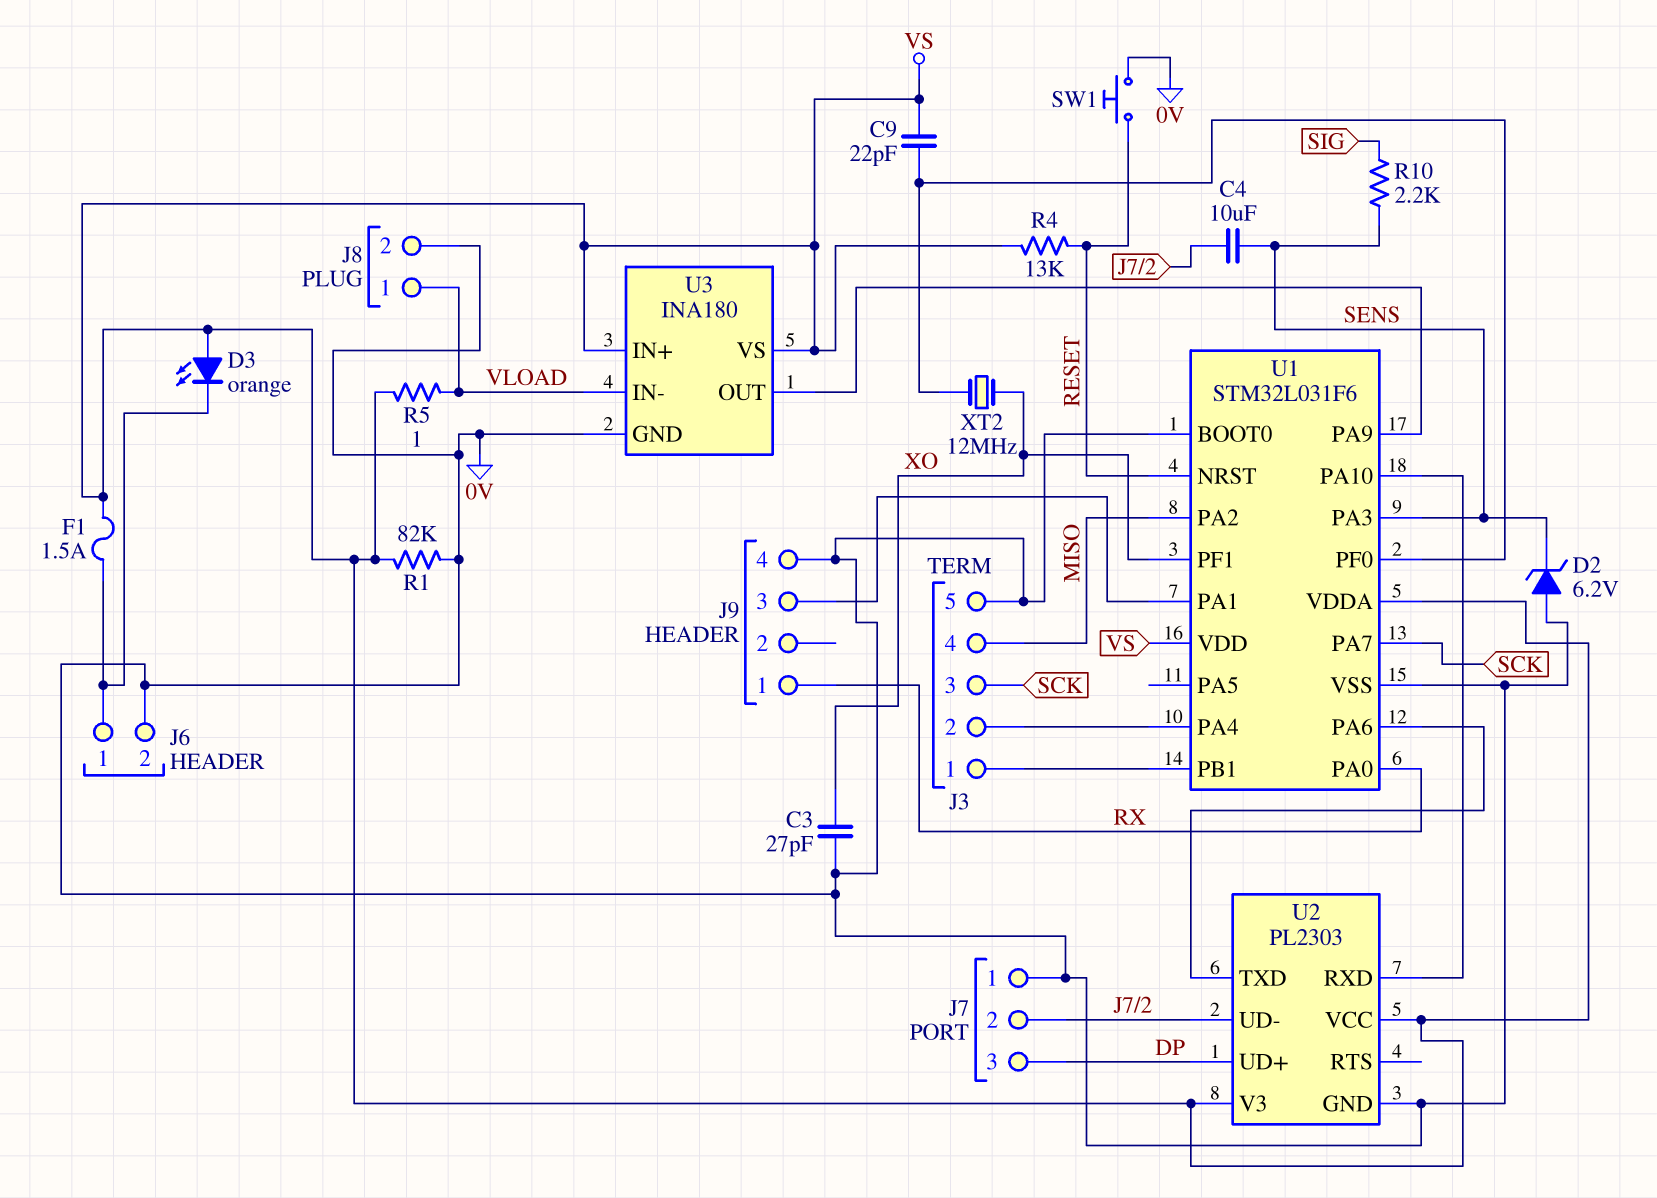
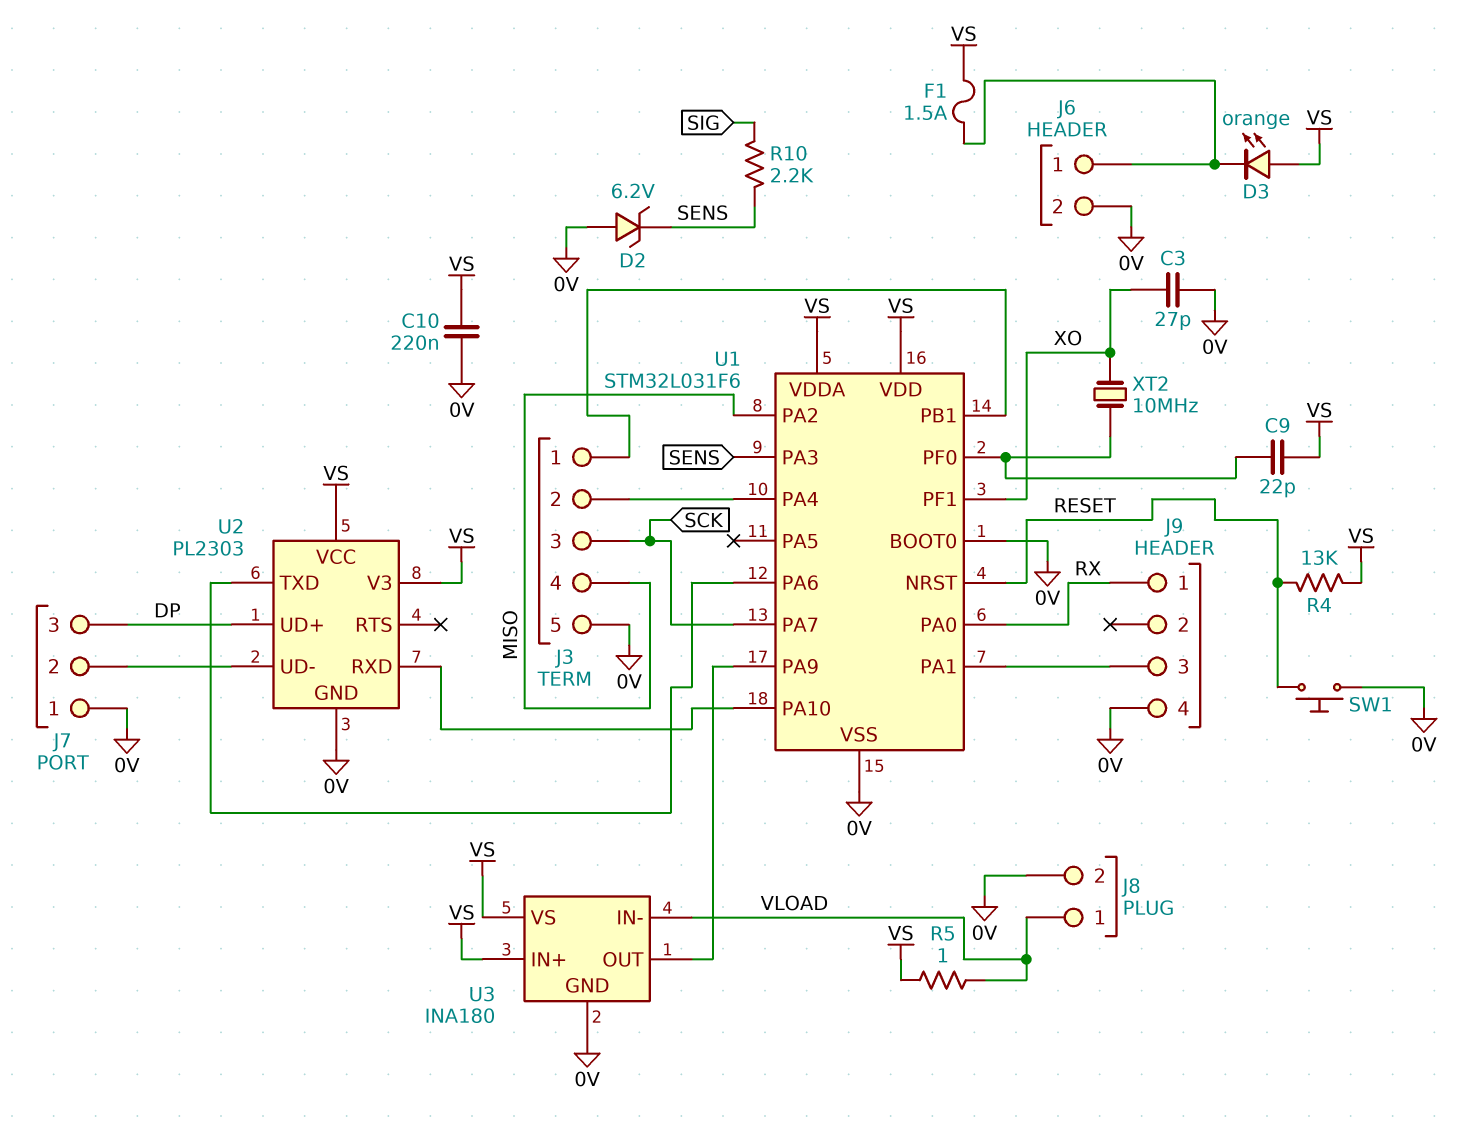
C4: 10uF (J7/2, SENS) -> none
C10: none -> 220nF (0V, VS)
R1: 82k (0V, VS) -> none
XT2: 12MHz (U1/PF0, XO) -> 10MHz (U1/PF0, XO)

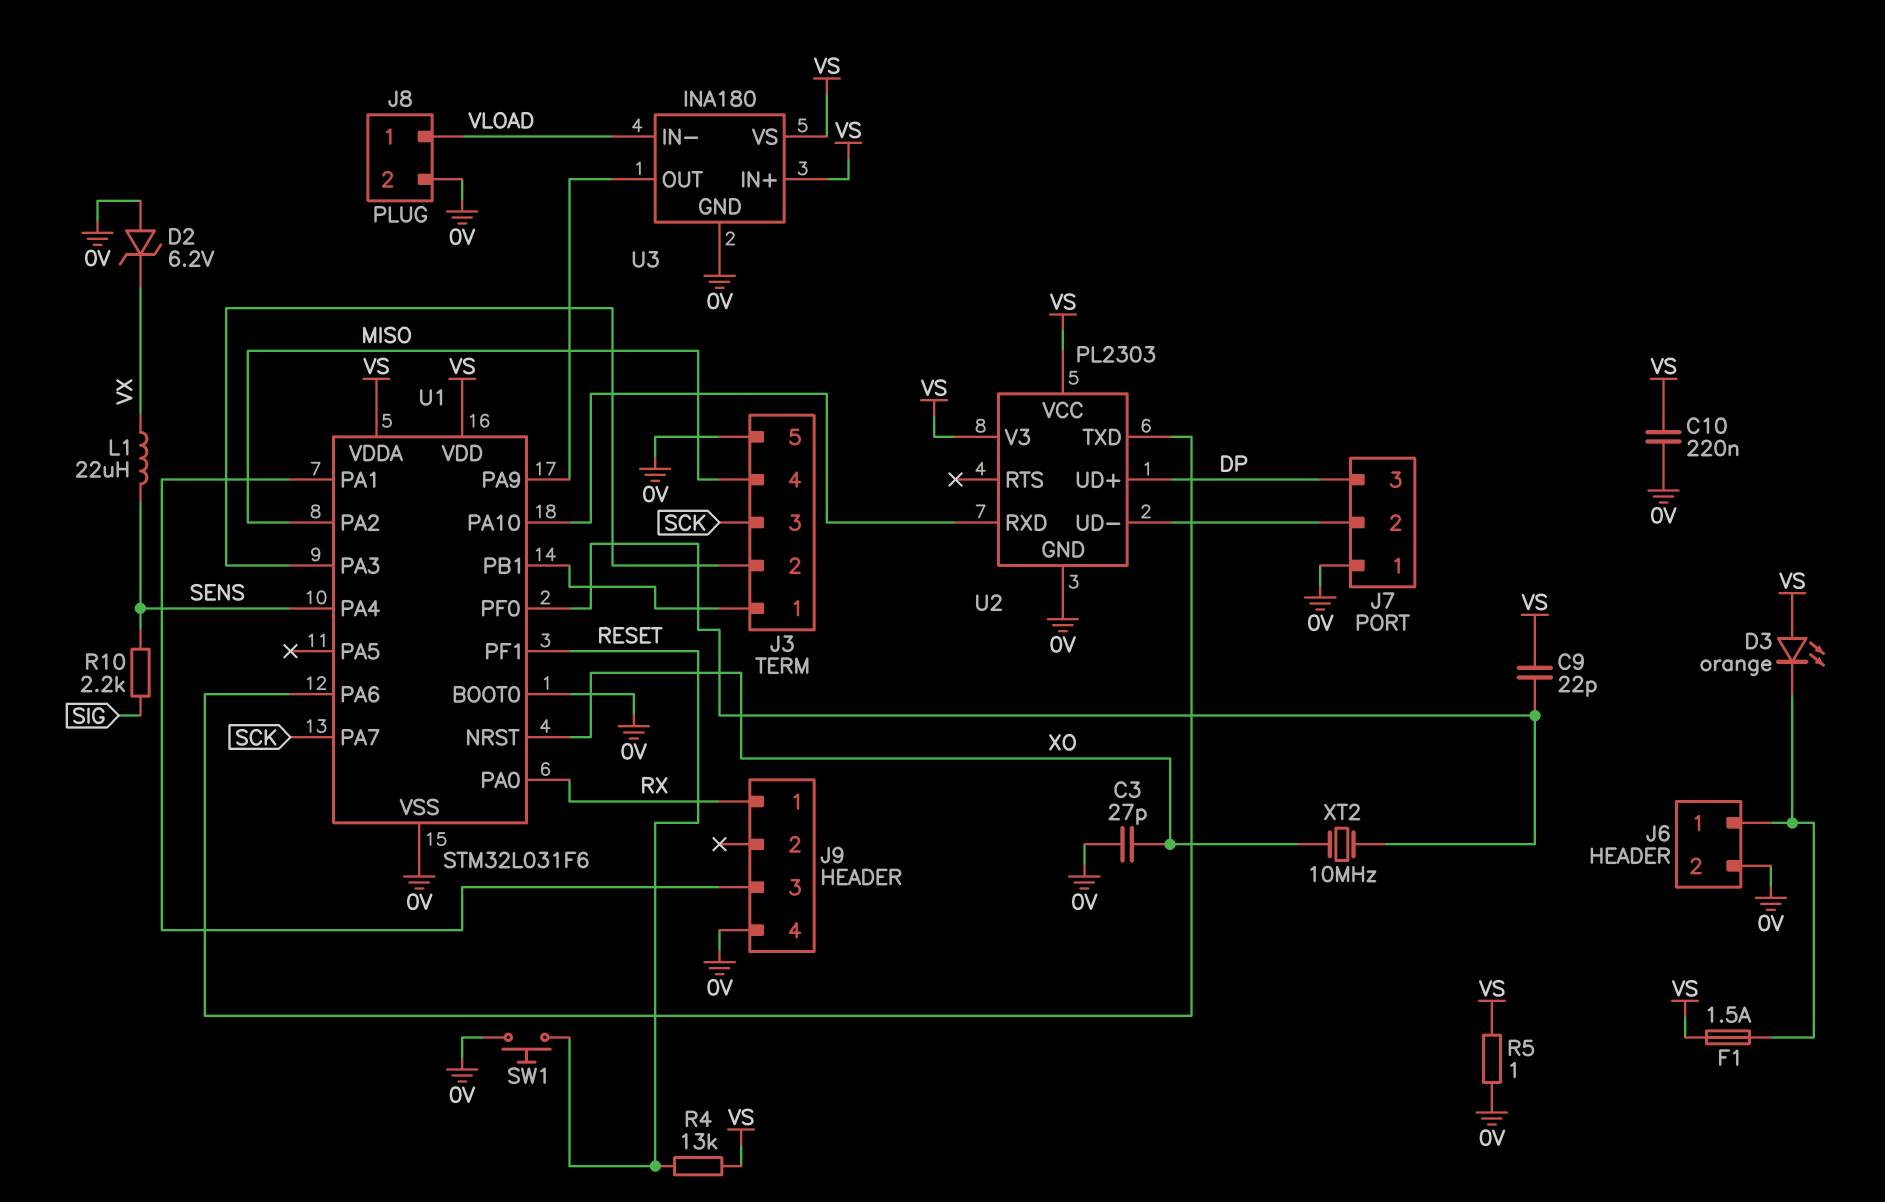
D2: zener 6.2V (A 0V, K SENS) -> zener 6.2V (A 0V, K VX)
L1: none -> 22uH (SENS, VX)
R5: 1 (VLOAD, VS) -> 1 (0V, VS)
U1 pin NRST: RESET -> XO
U1 pin PA3: SENS -> J3/2
U1 pin PA4: J3/2 -> SENS
U1 pin PF1: XO -> RESET

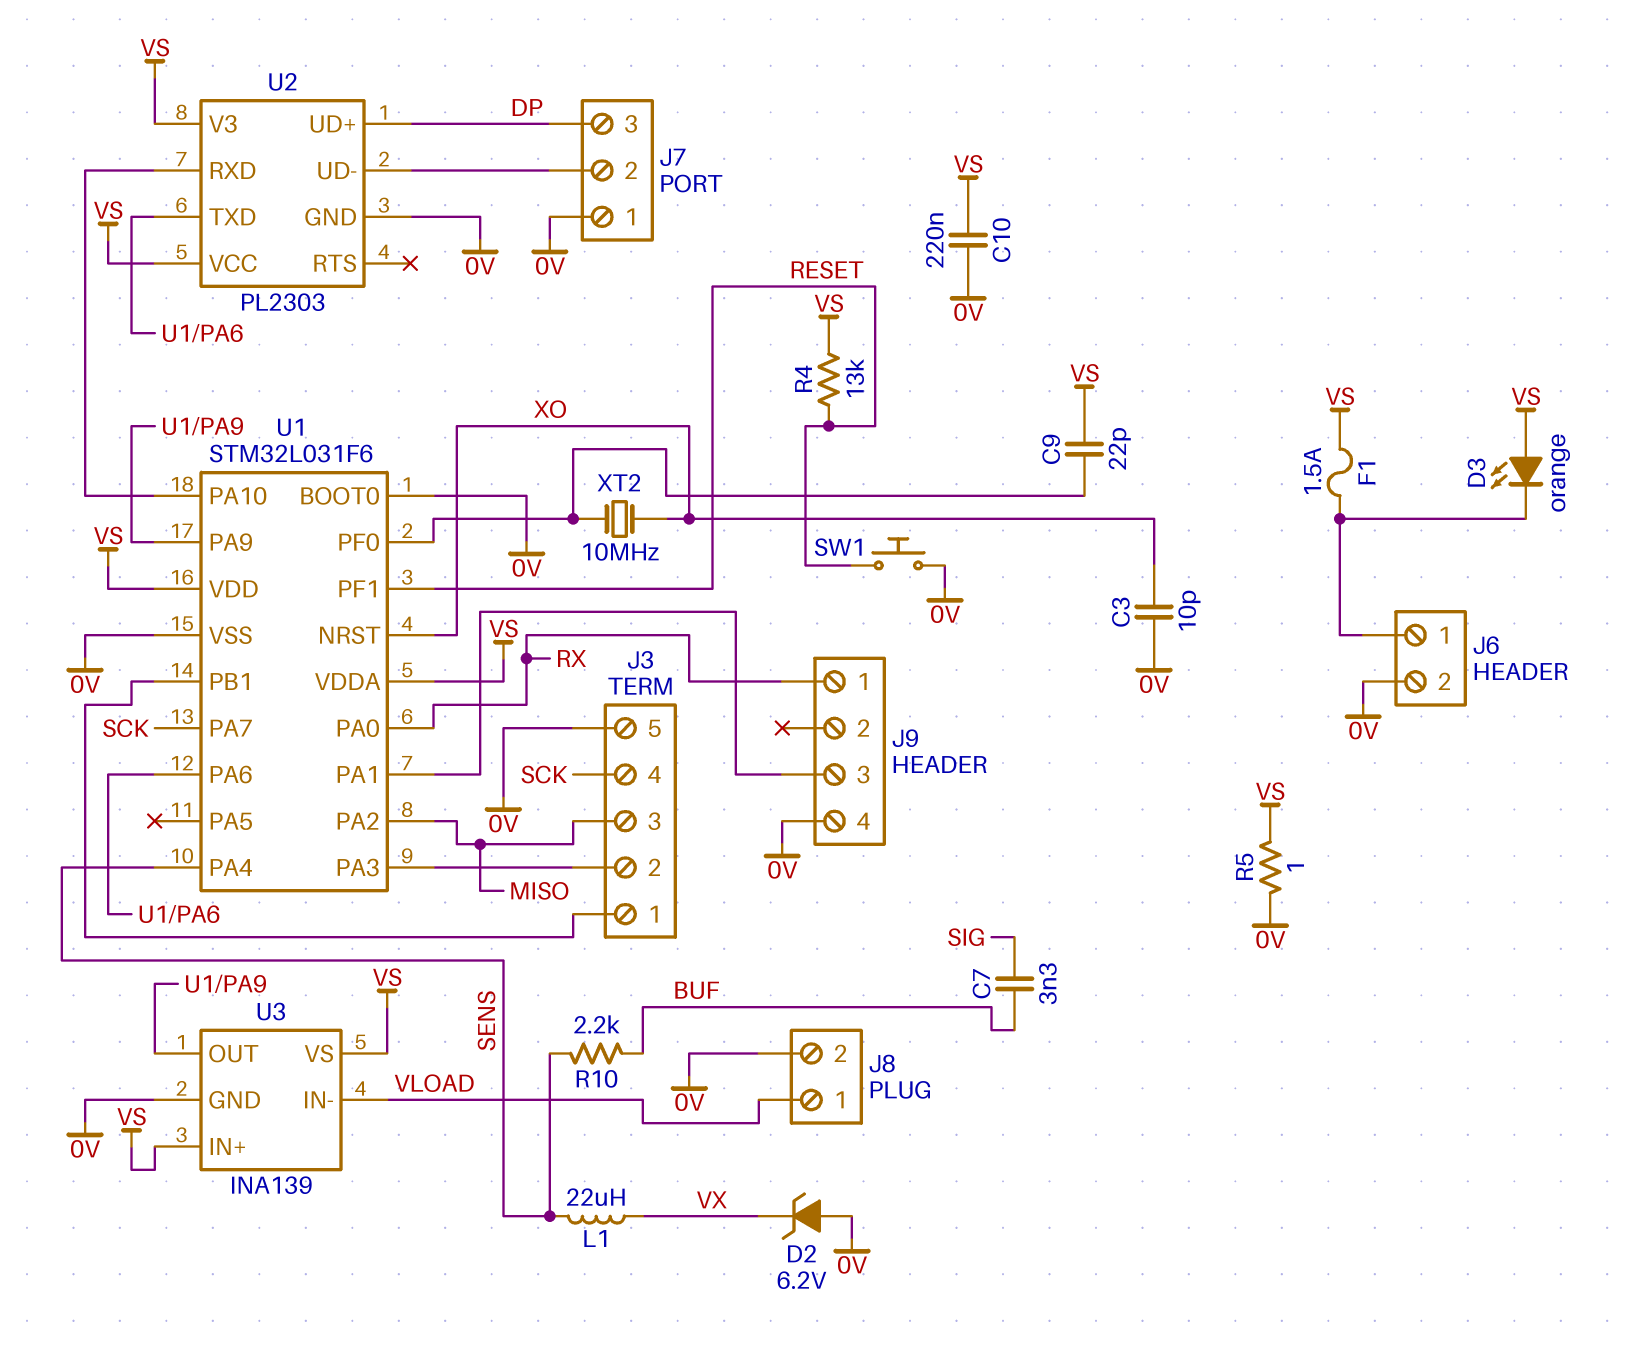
C3: 27pF (0V, XO) -> 10pF (0V, XO)
C7: none -> 3.3nF (BUF, SIG)
J3 pin 3: SCK -> MISO
J3 pin 4: MISO -> SCK
R10: 2.2k (SENS, SIG) -> 2.2k (BUF, SENS)
U3: INA180 -> INA139

